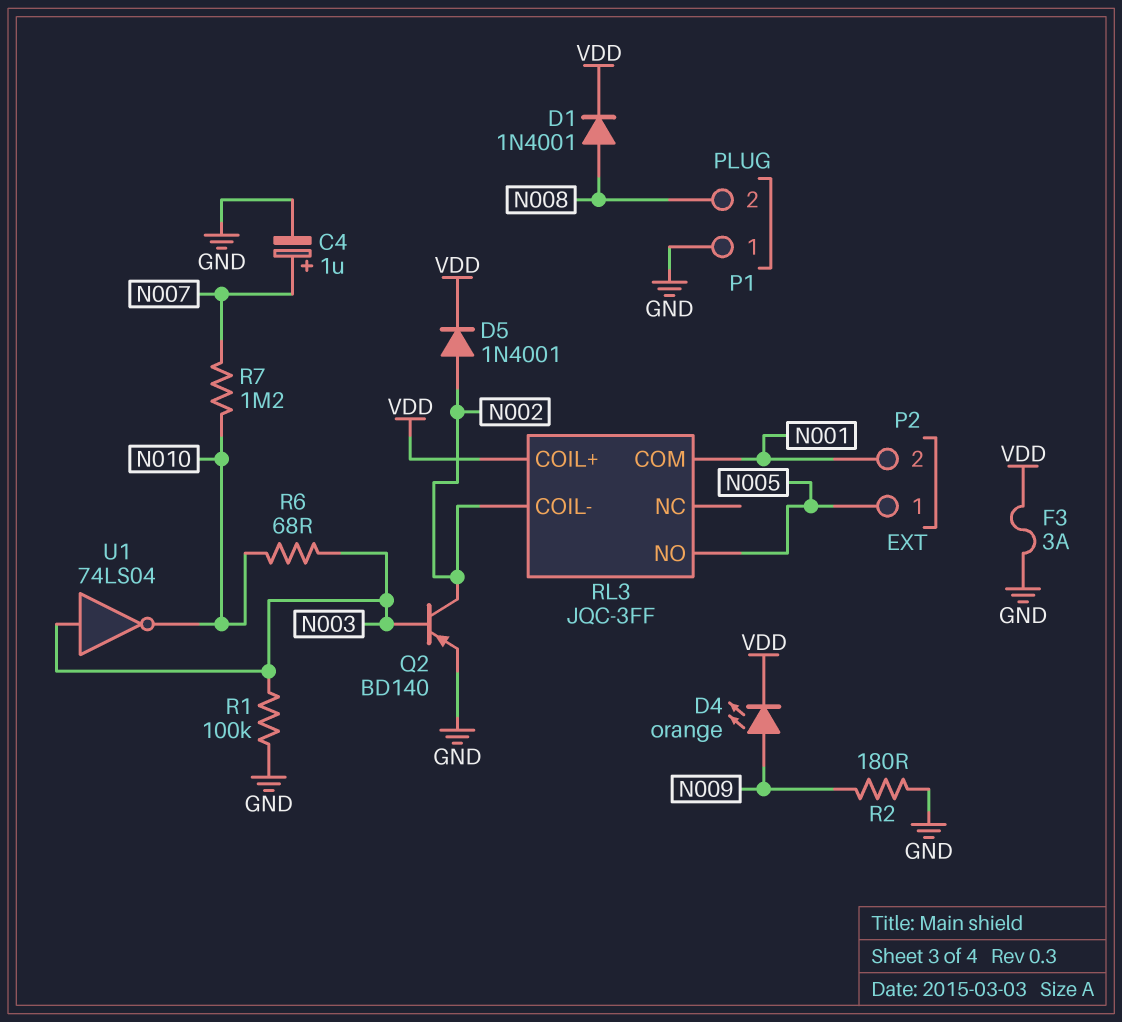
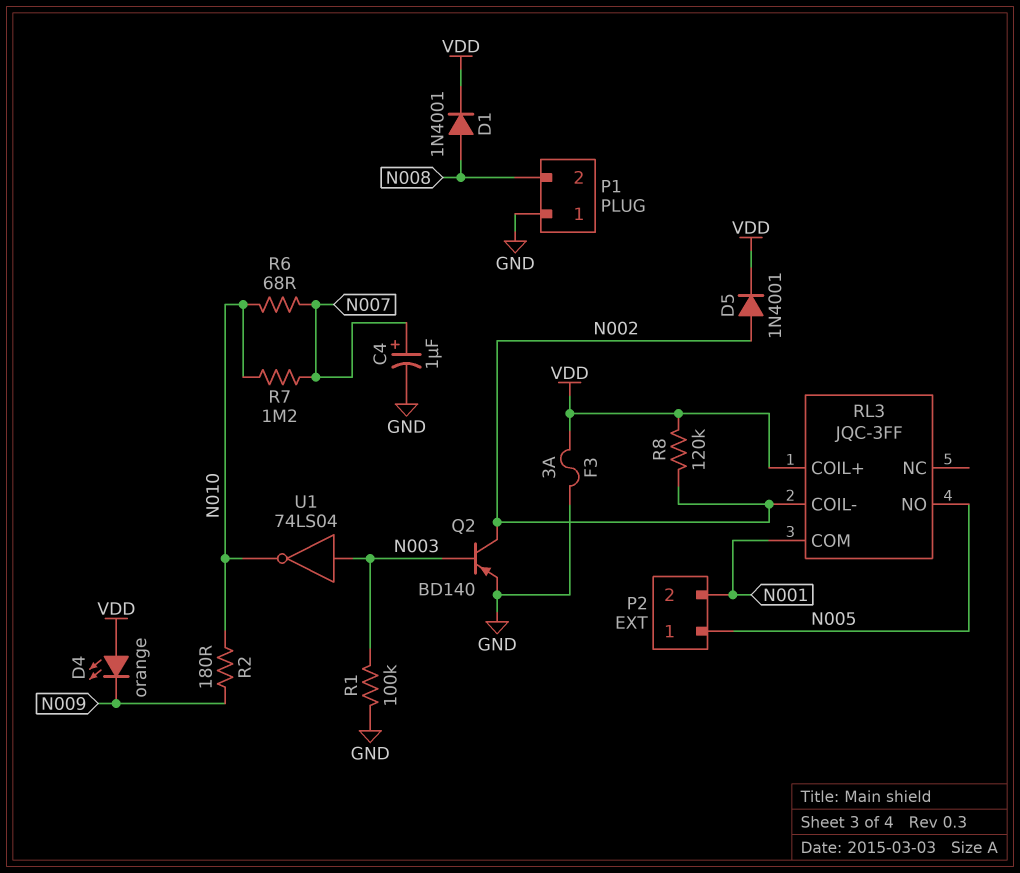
D4: LED orange (A N009, K VDD) -> LED orange (A VDD, K N009)
R2: 180 (GND, N009) -> 180 (N009, N010)
R6: 68 (N003, N010) -> 68 (N007, N010)
R8: none -> 120k (N002, VDD)

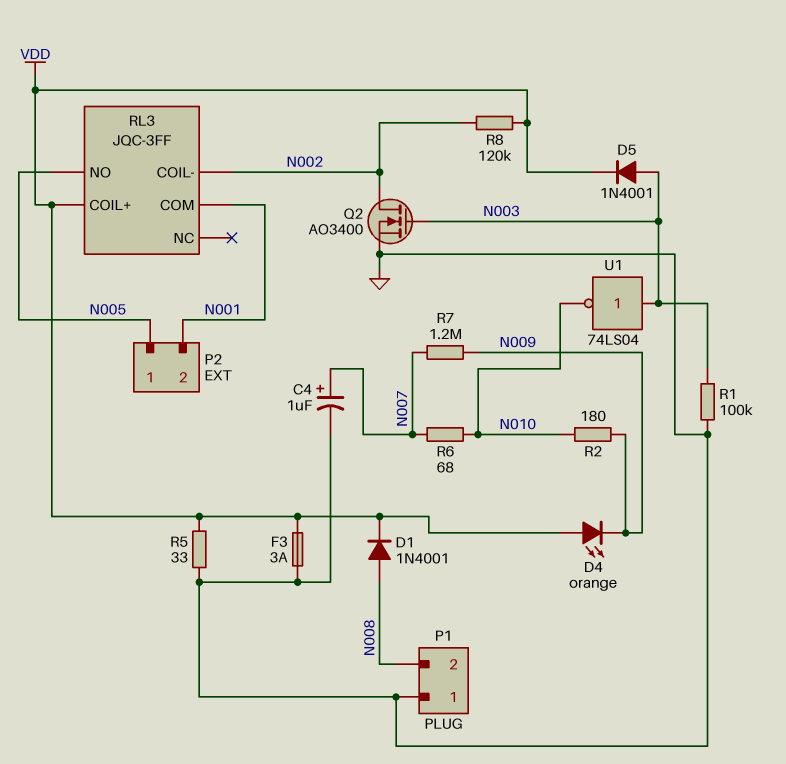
D5: diode 1N4001 (A N002, K VDD) -> diode 1N4001 (A N003, K VDD)
Q2: PNP BD140 (B N003, C N002, E GND) -> NMOS AO3400 (G N003, D N002, S GND)
R5: none -> 33 (GND, VDD)
R7: 1.2M (N007, N010) -> 1.2M (N007, N009)

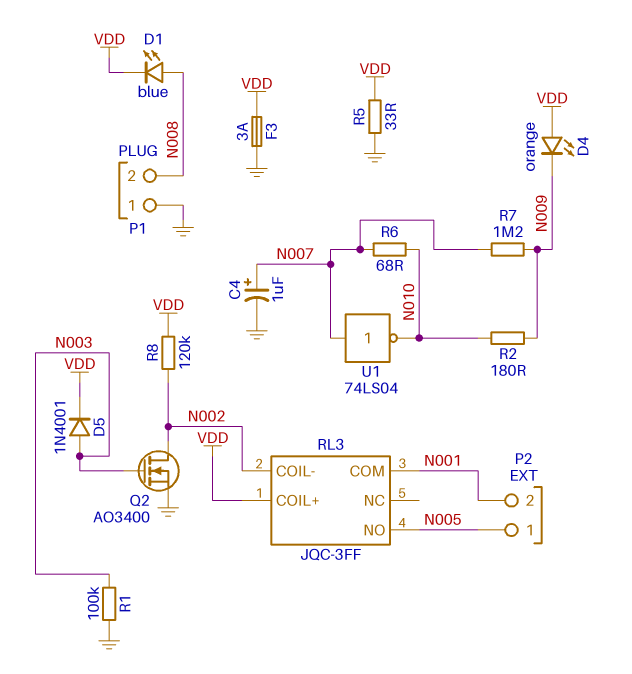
D1: diode 1N4001 (A N008, K VDD) -> LED blue (A N008, K VDD)
U1: NOT 74LS04 (in N003, out N010) -> NOT 74LS04 (in N007, out N010)

